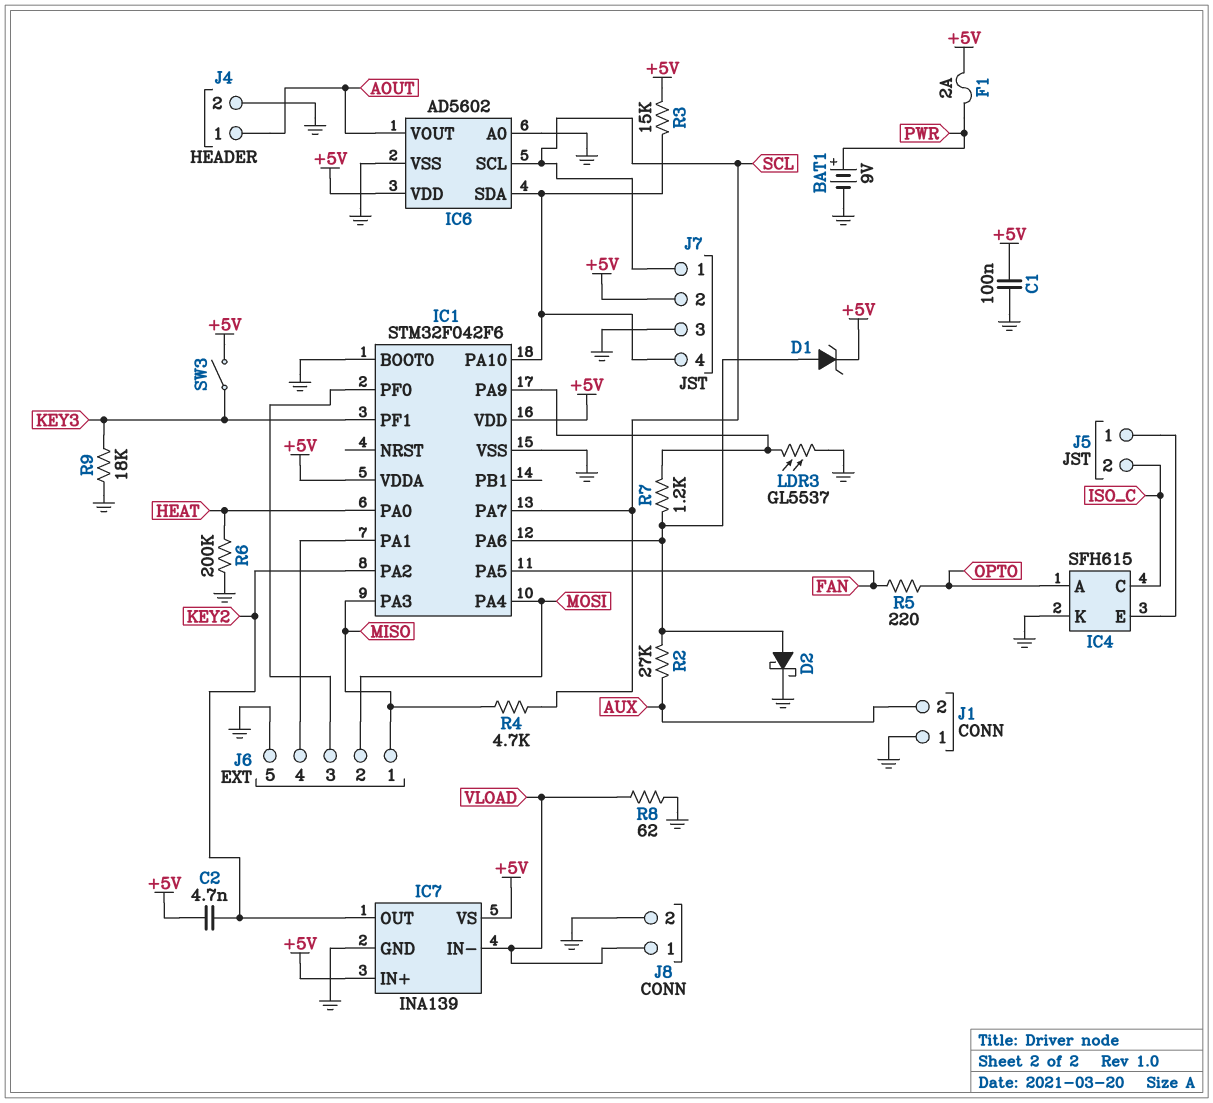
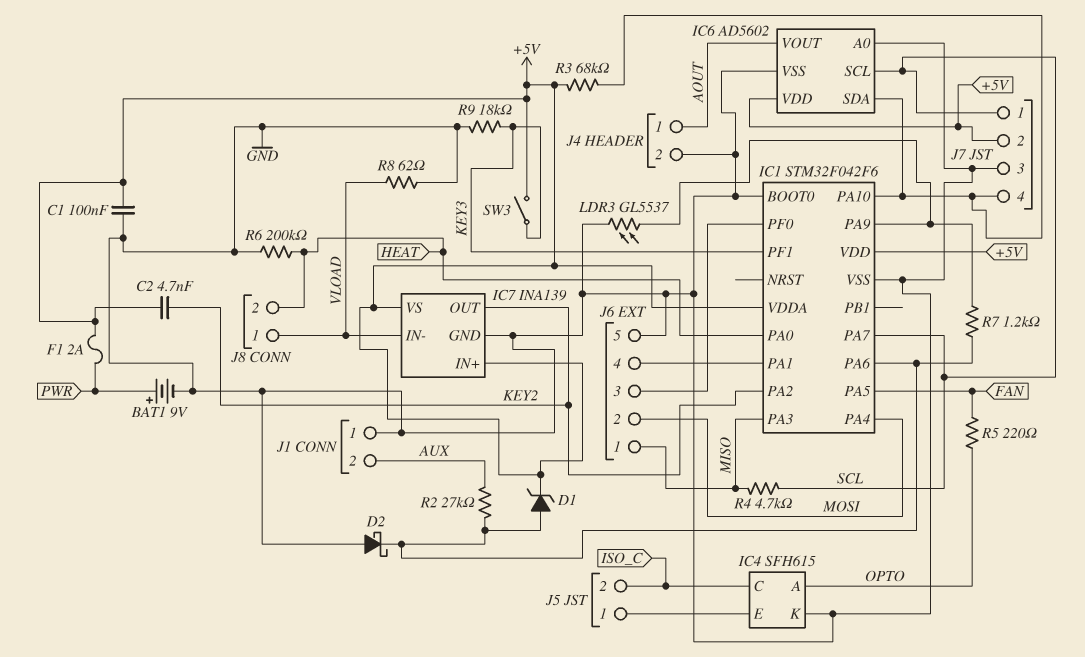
D2: schottky (A IC1/PA6, K GND) -> schottky (A GND, K IC1/PA6)
J8 pin 2: GND -> HEAT
R3: 15k (+5V, IC1/PA10) -> 68k (+5V, IC1/PA10)

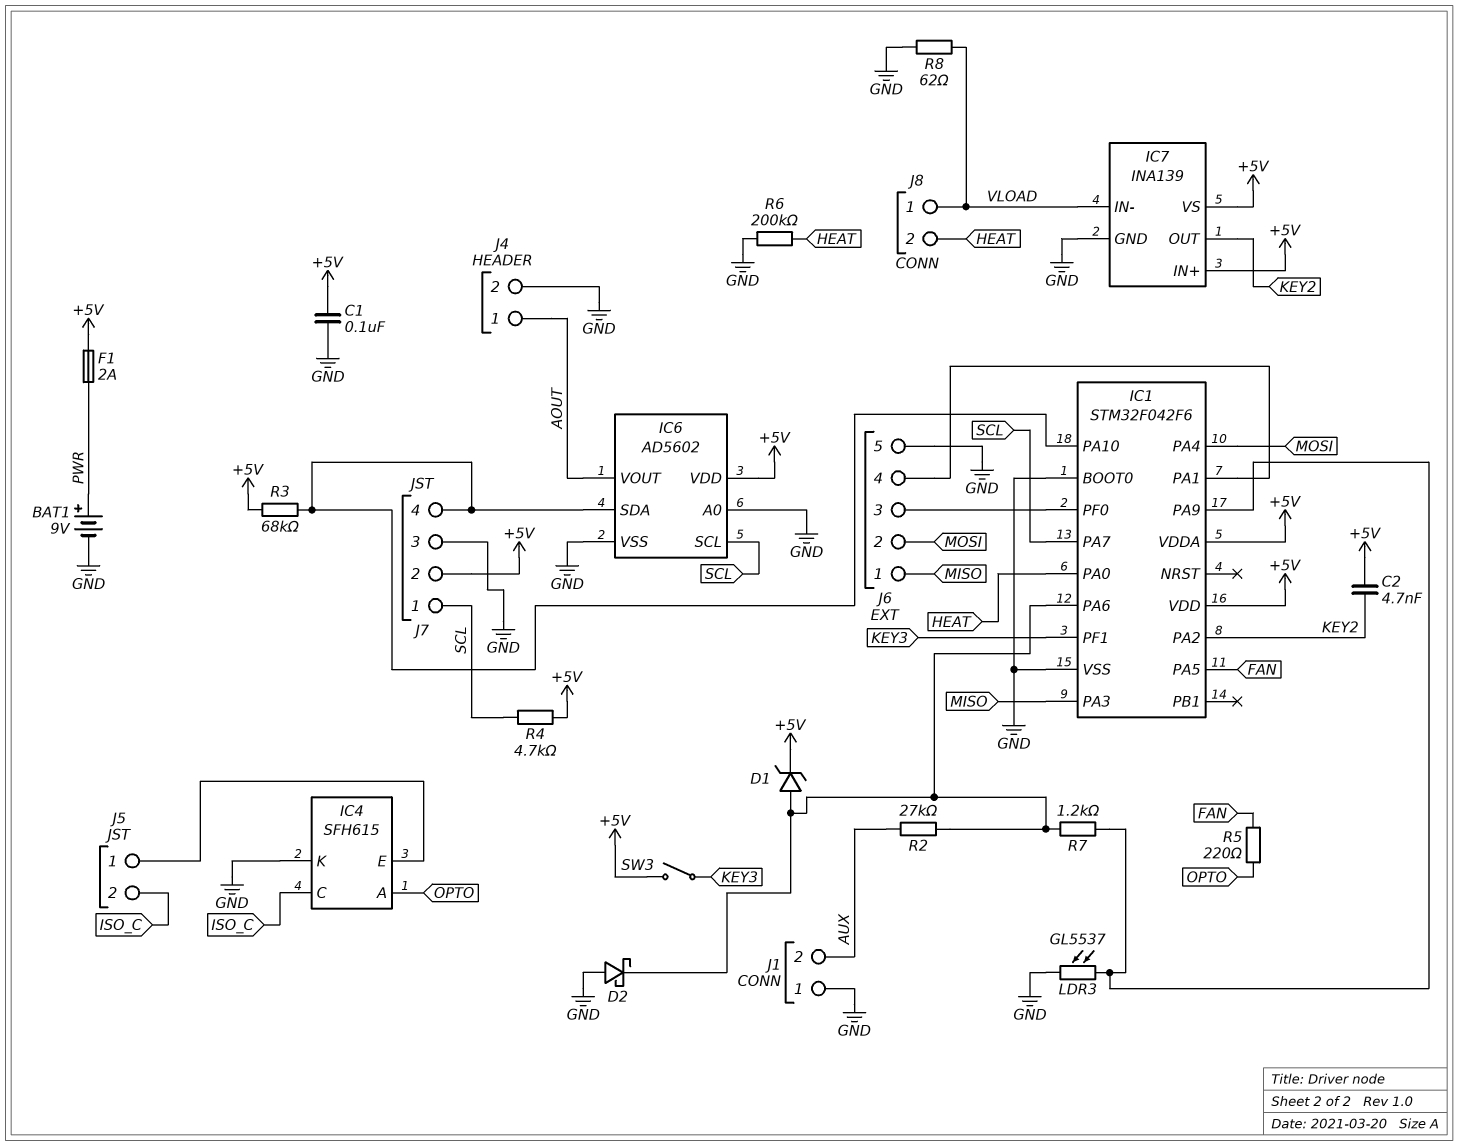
R4: 4.7k (MISO, SCL) -> 4.7k (+5V, SCL)
R9: 18k (GND, KEY3) -> none

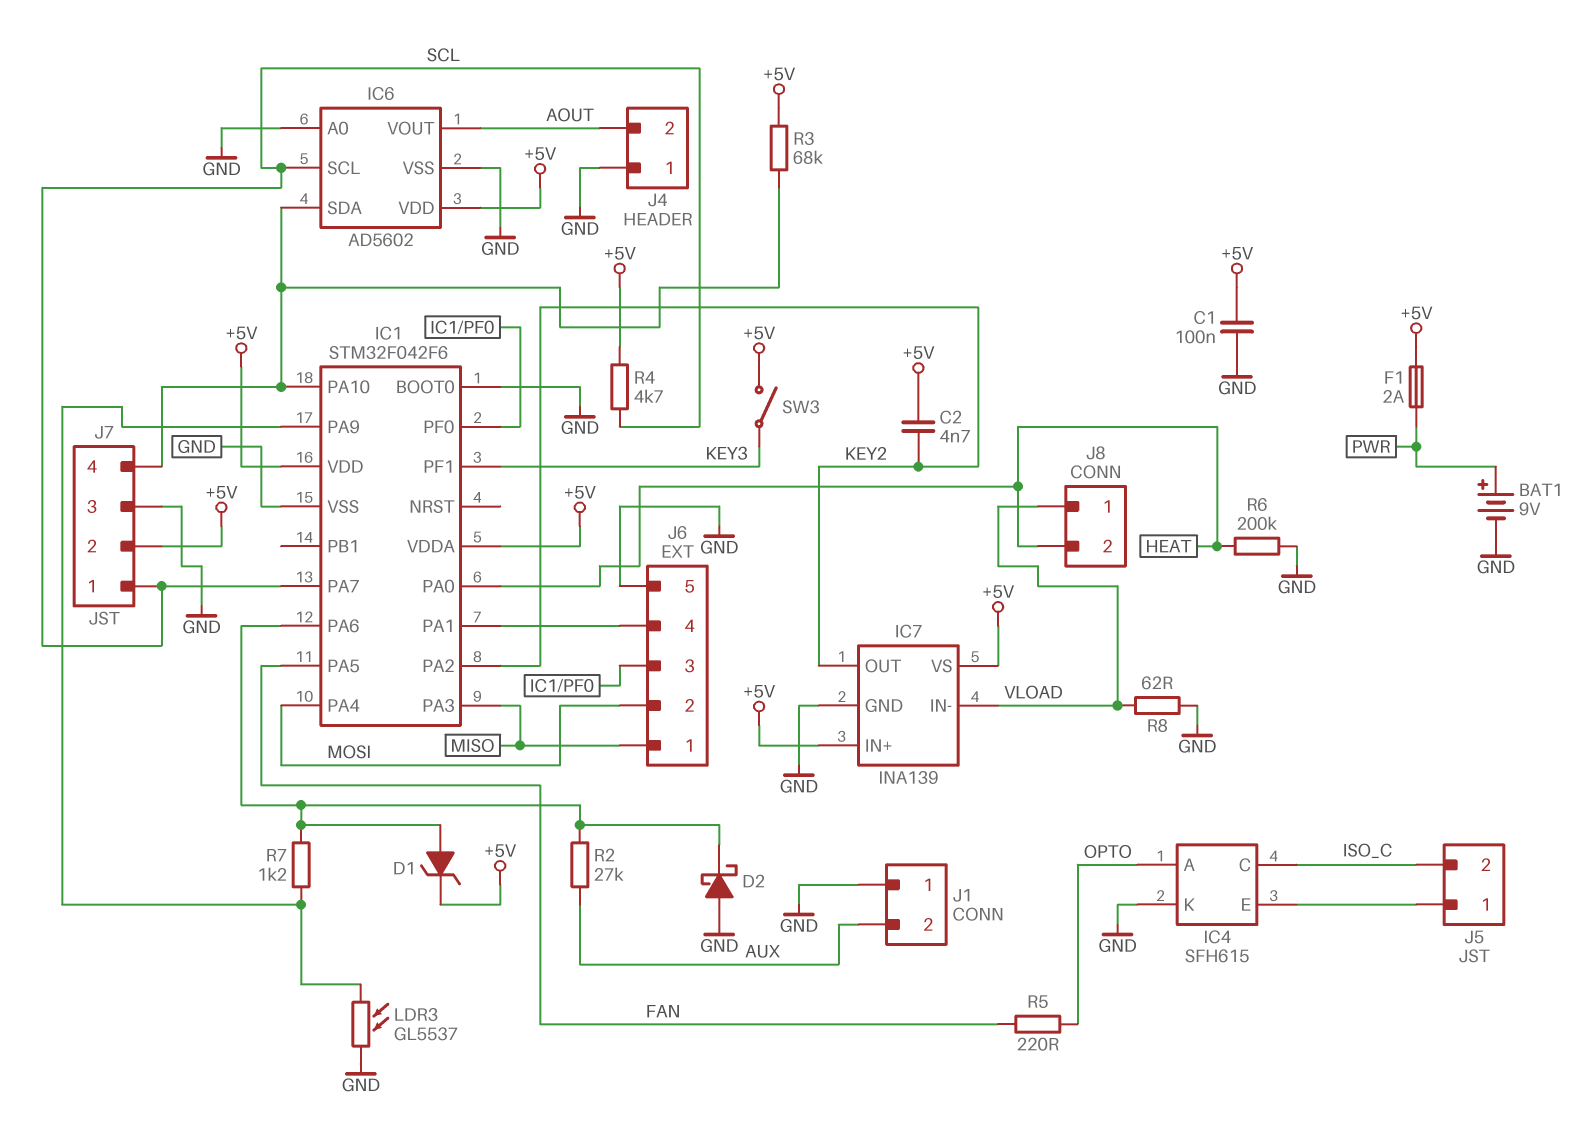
J4 pin 1: AOUT -> GND
J4 pin 2: GND -> AOUT

